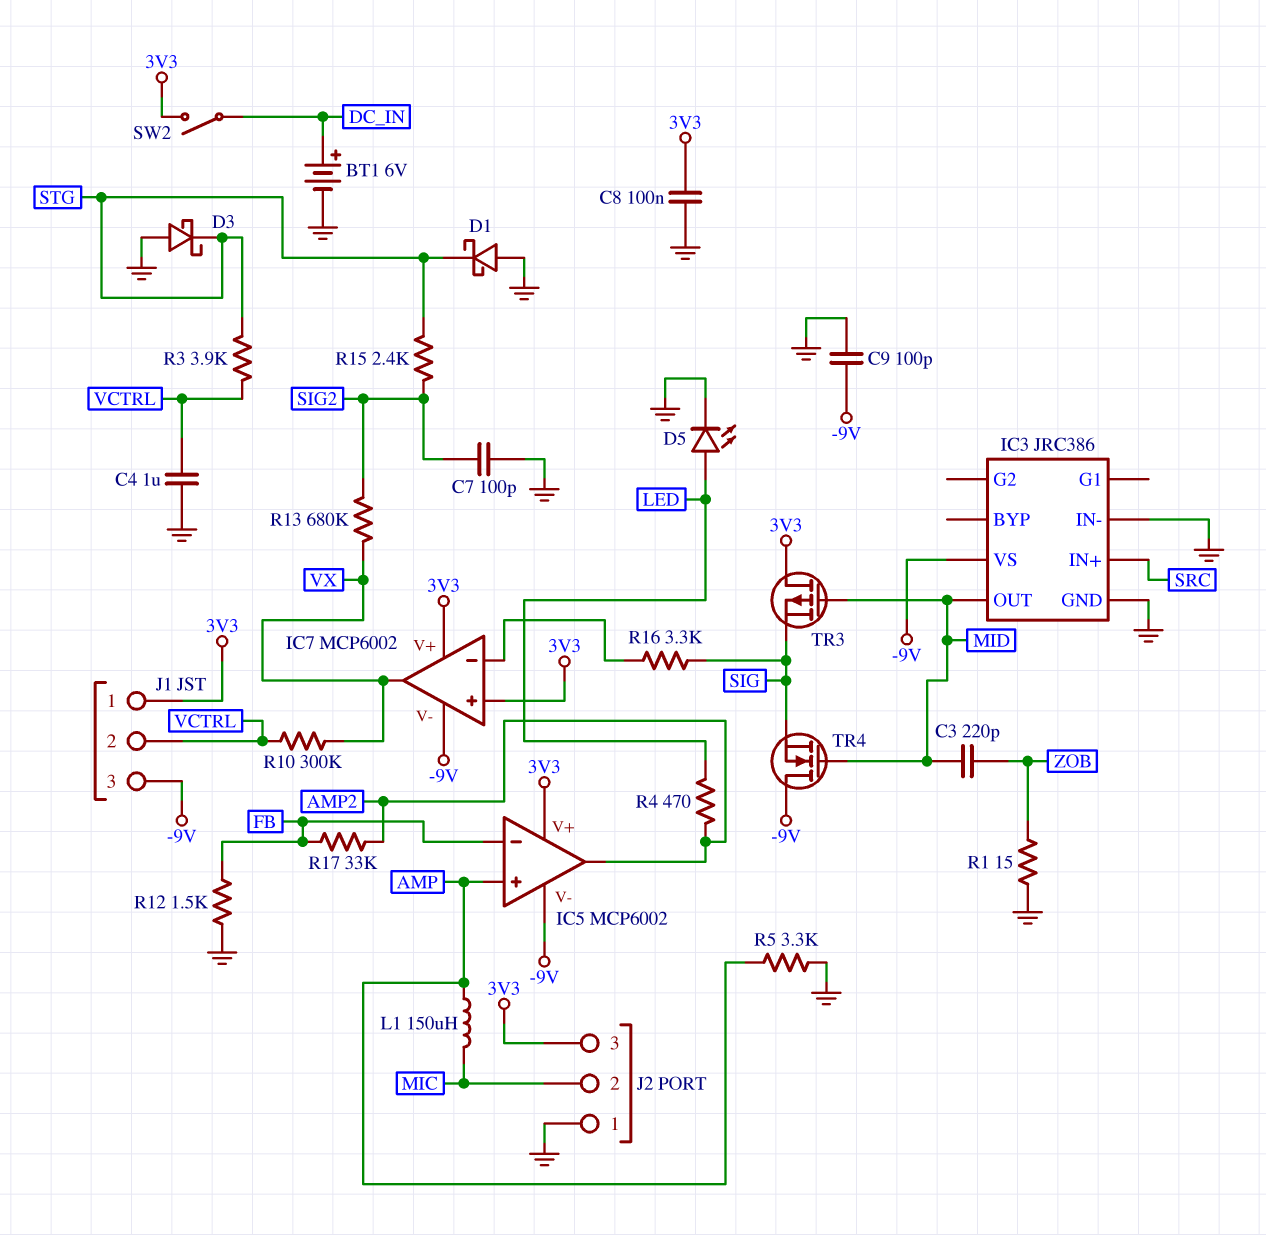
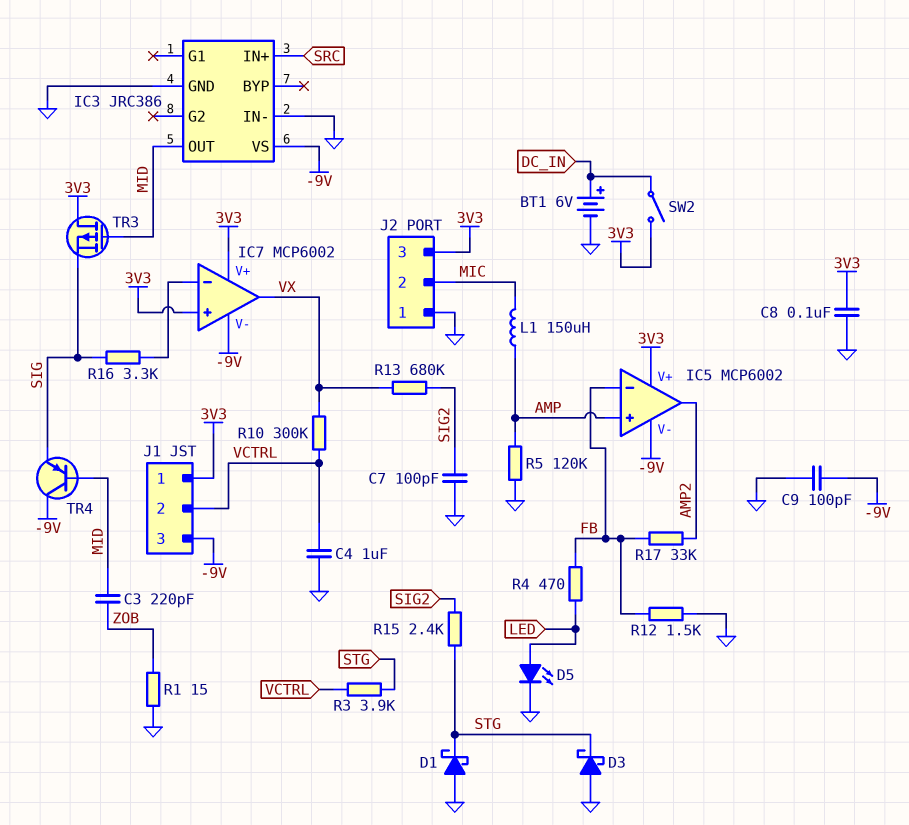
R4: 470 (AMP2, LED) -> 470 (FB, LED)
R5: 3.3k (AMP, GND) -> 120k (AMP, GND)
TR4: NMOS (G MID, D -9V, S SIG) -> PNP (B MID, C -9V, E SIG)

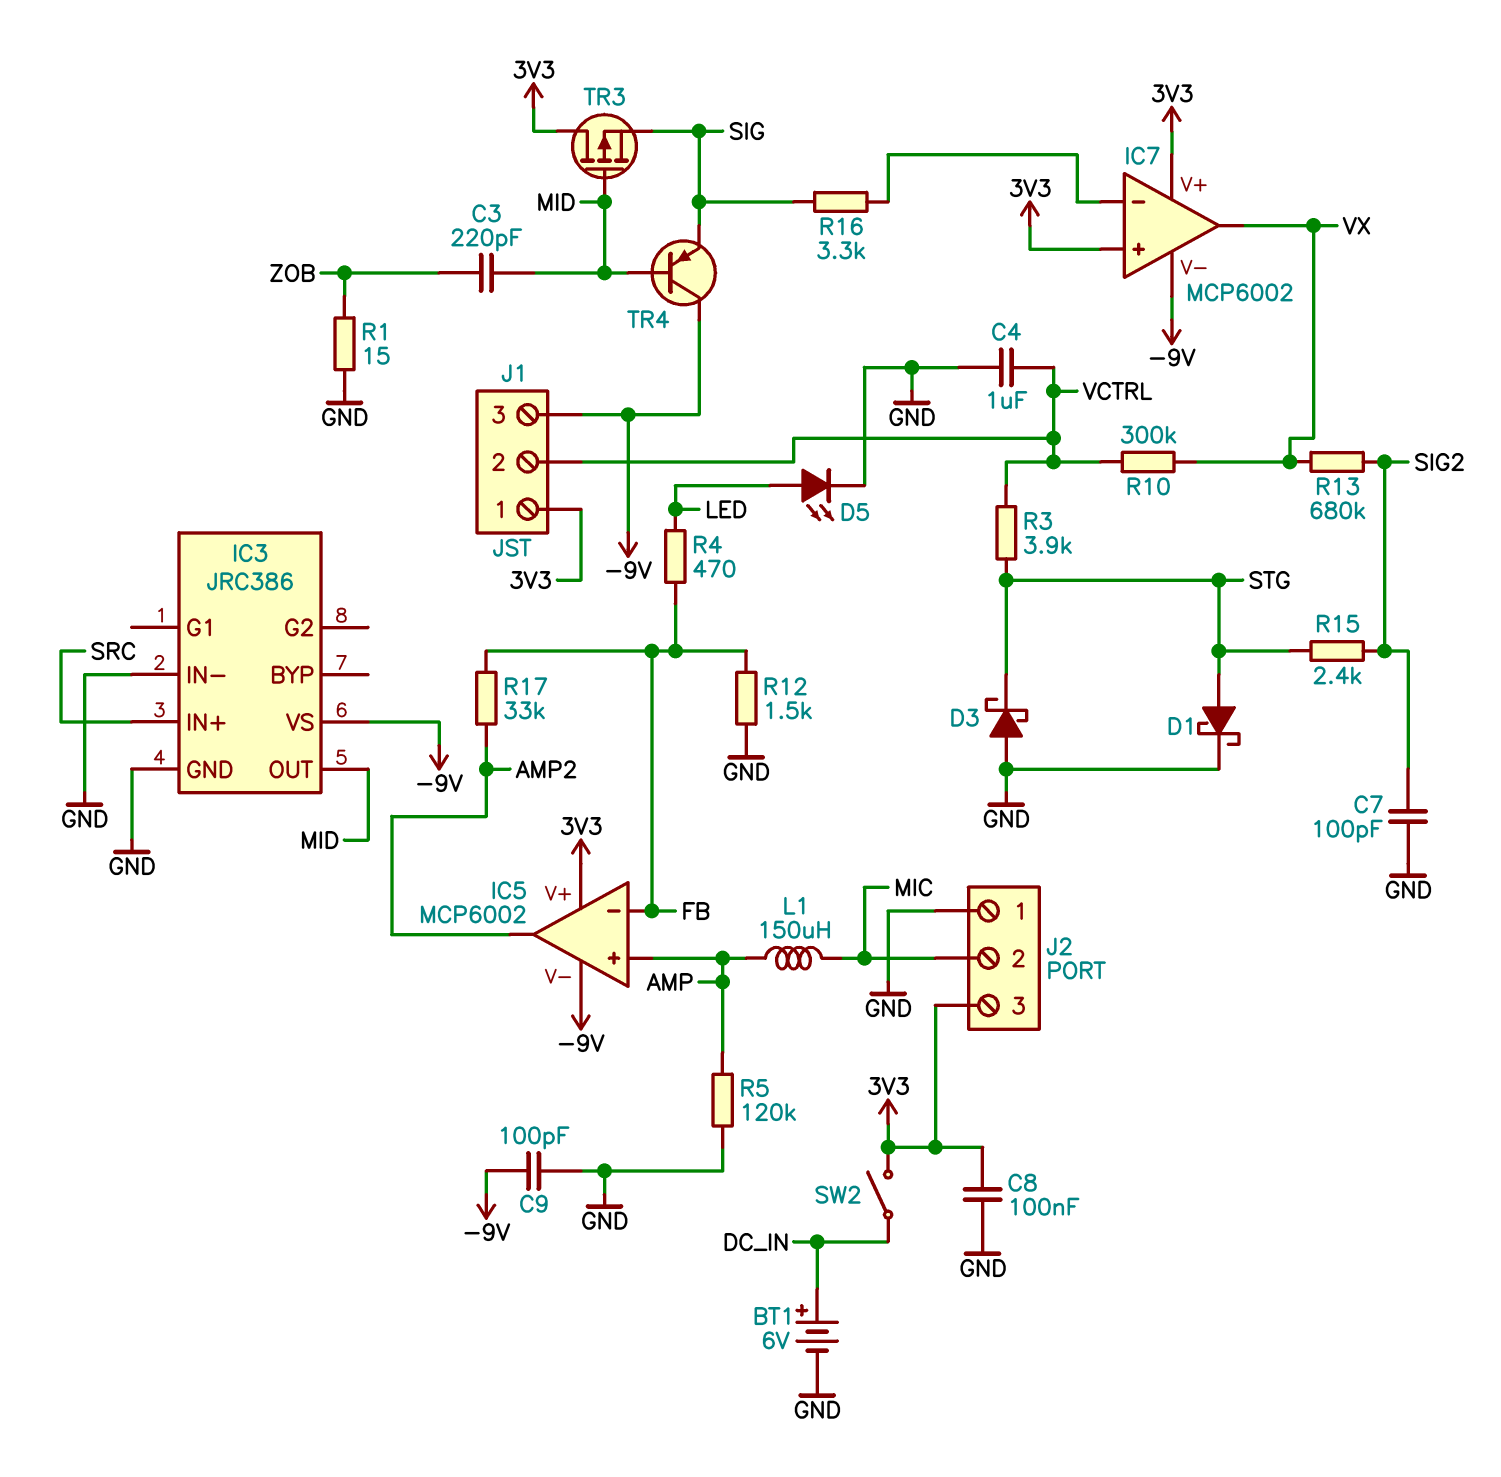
D1: schottky (A GND, K STG) -> schottky (A STG, K GND)

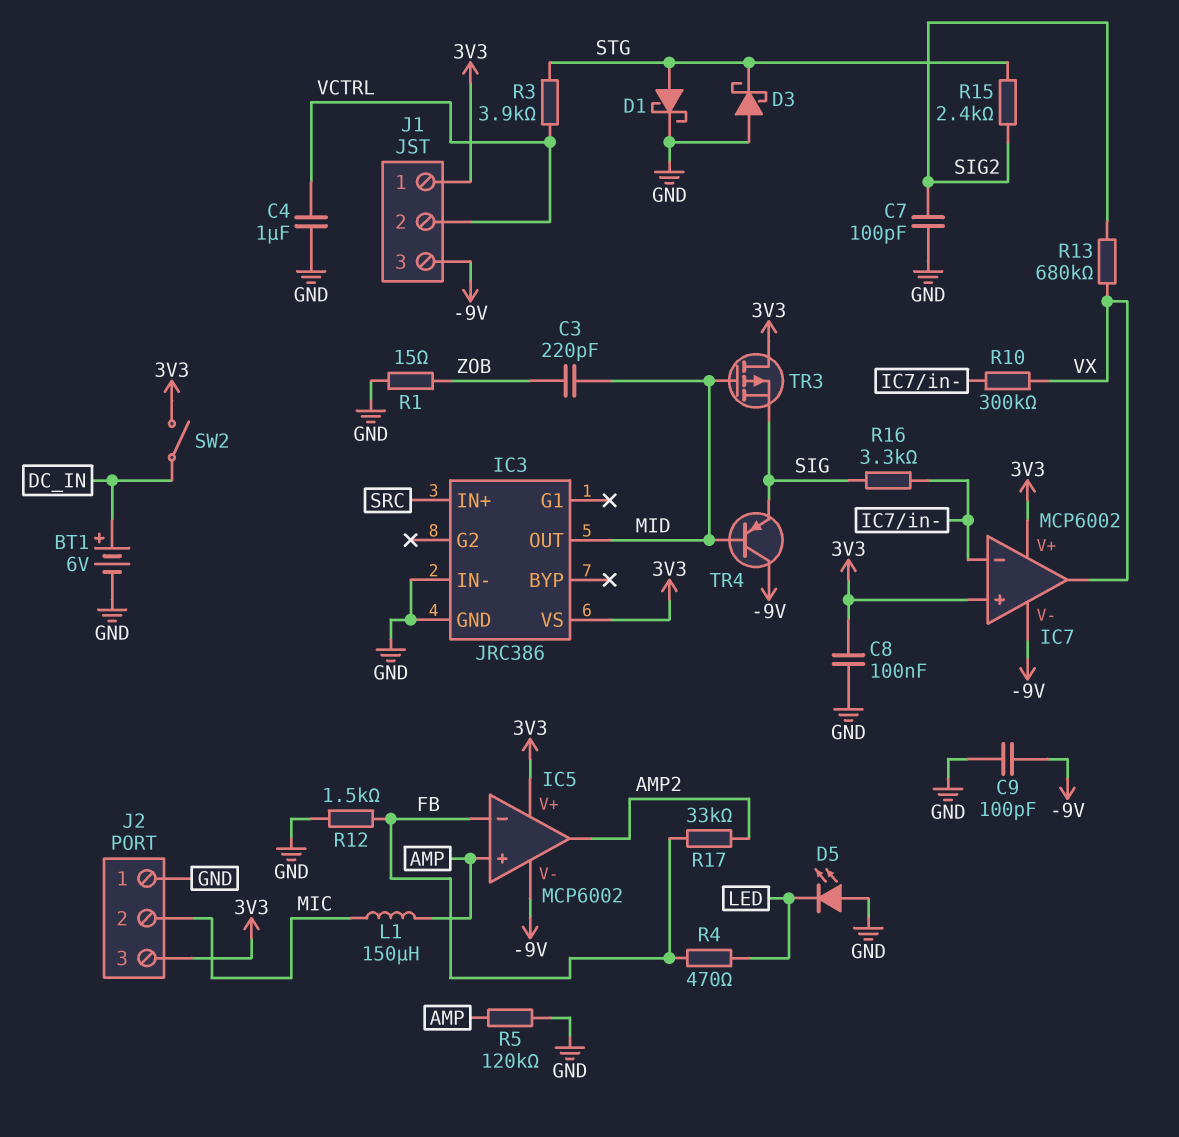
D5: LED (A LED, K GND) -> LED (A GND, K LED)
IC3 pin VS: -9V -> 3V3
R10: 300k (VCTRL, VX) -> 300k (IC7/in-, VX)

